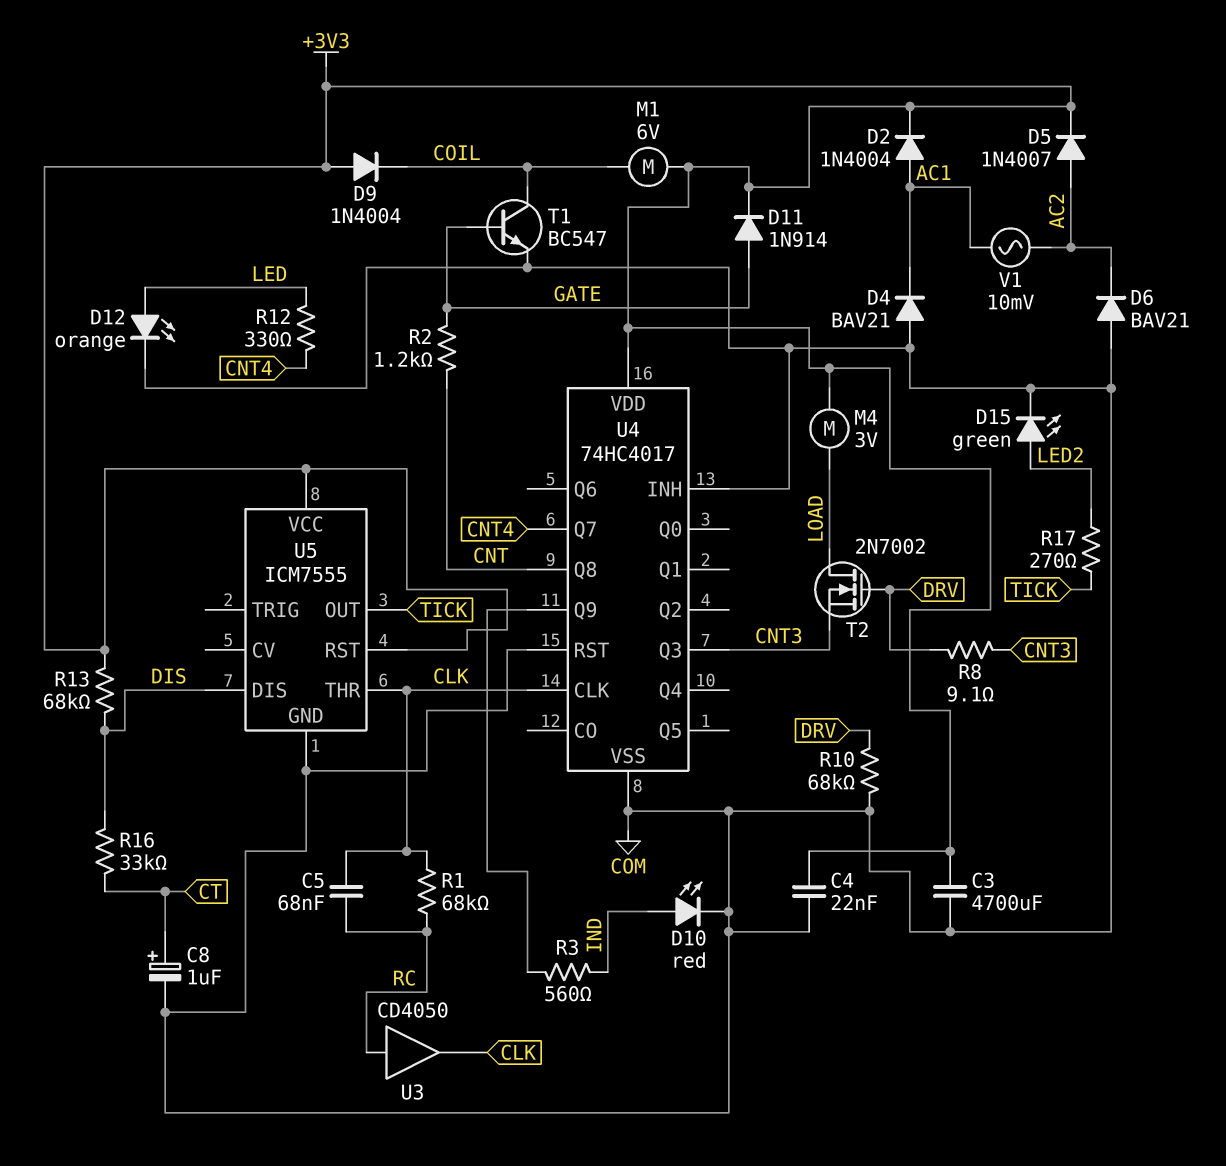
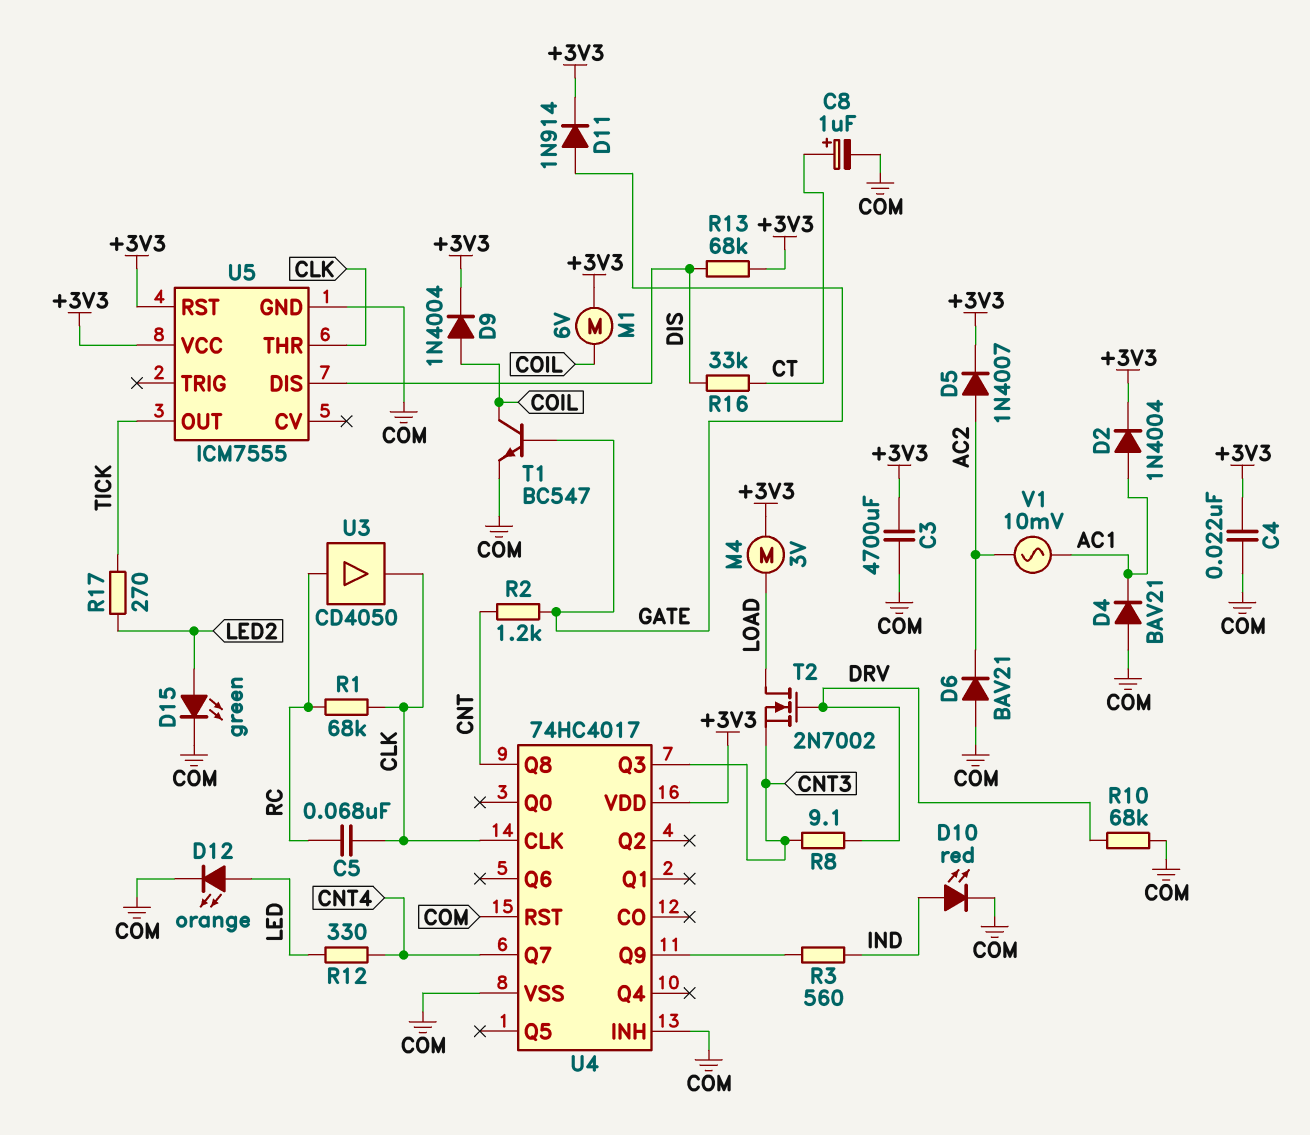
D9: diode 1N4004 (A +3V3, K COIL) -> diode 1N4004 (A COIL, K +3V3)

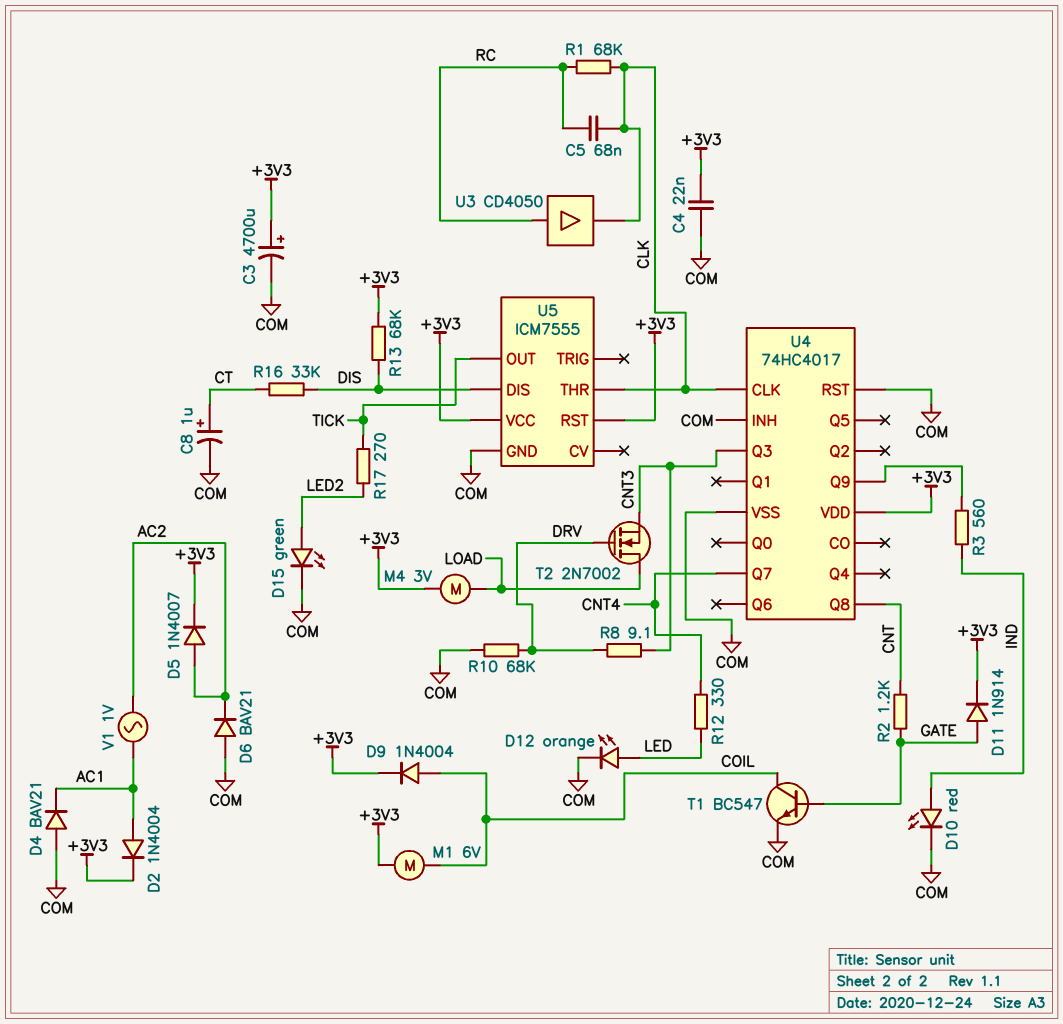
C3: 4700uF (+3V3, COM) -> 4700uF (plus +3V3, minus COM)
V1: AC 10mV (AC1, AC2) -> AC 1V (AC1, AC2)

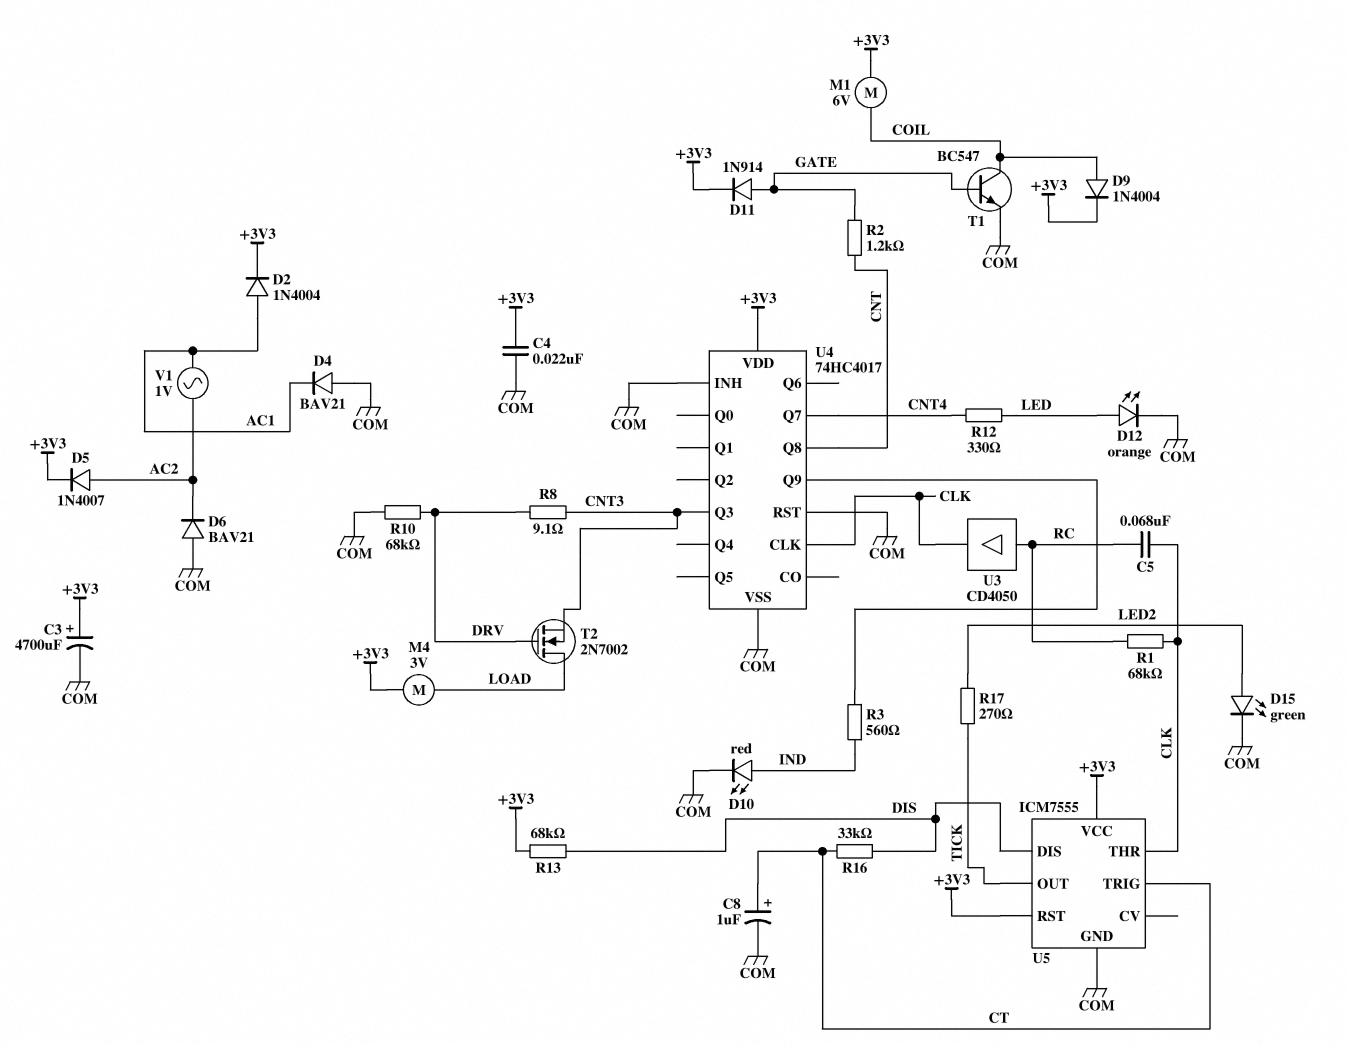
U5 pin TRIG: none -> CT

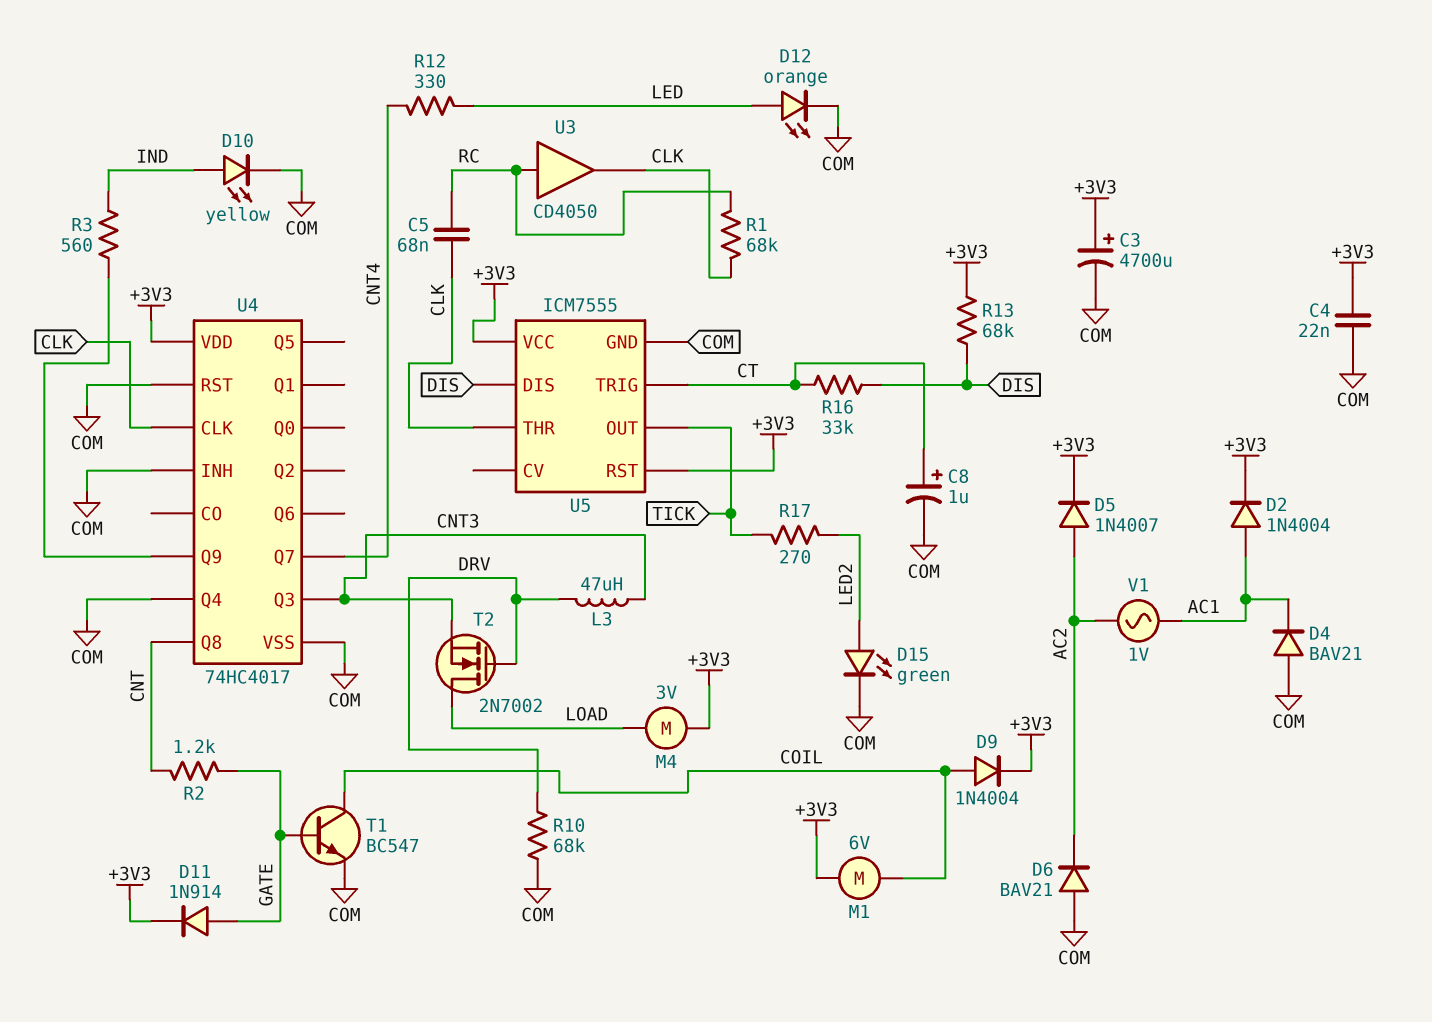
D10: LED red (A IND, K COM) -> LED yellow (A IND, K COM)
L3: none -> 47uH (CNT3, DRV)
R8: 9.1 (CNT3, DRV) -> none
U4 pin Q4: none -> COM

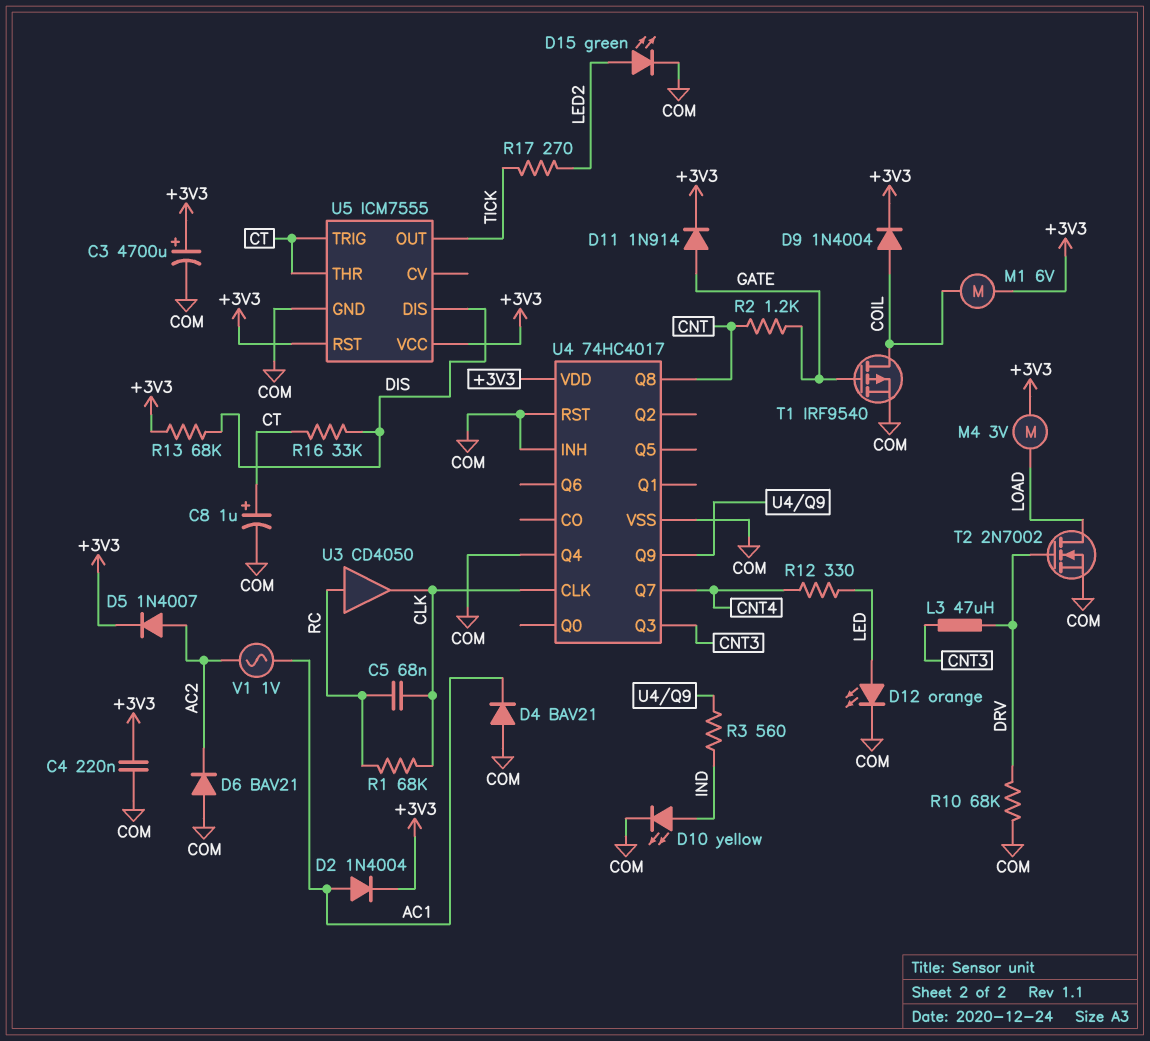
C4: 22nF (+3V3, COM) -> 220nF (+3V3, COM)
T1: NPN BC547 (B GATE, C COIL, E COM) -> PMOS IRF9540 (G GATE, D COIL, S COM)
T2: NMOS 2N7002 (G DRV, D LOAD, S CNT3) -> NMOS 2N7002 (G DRV, D LOAD, S COM)
U5 pin THR: CLK -> CT

